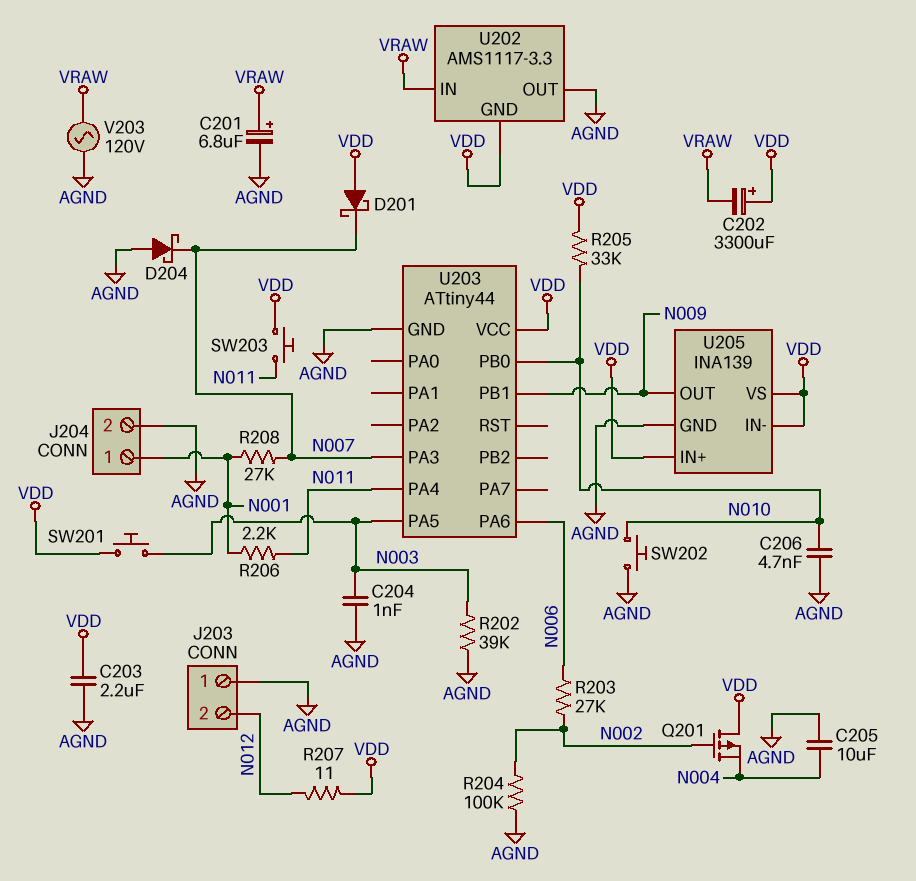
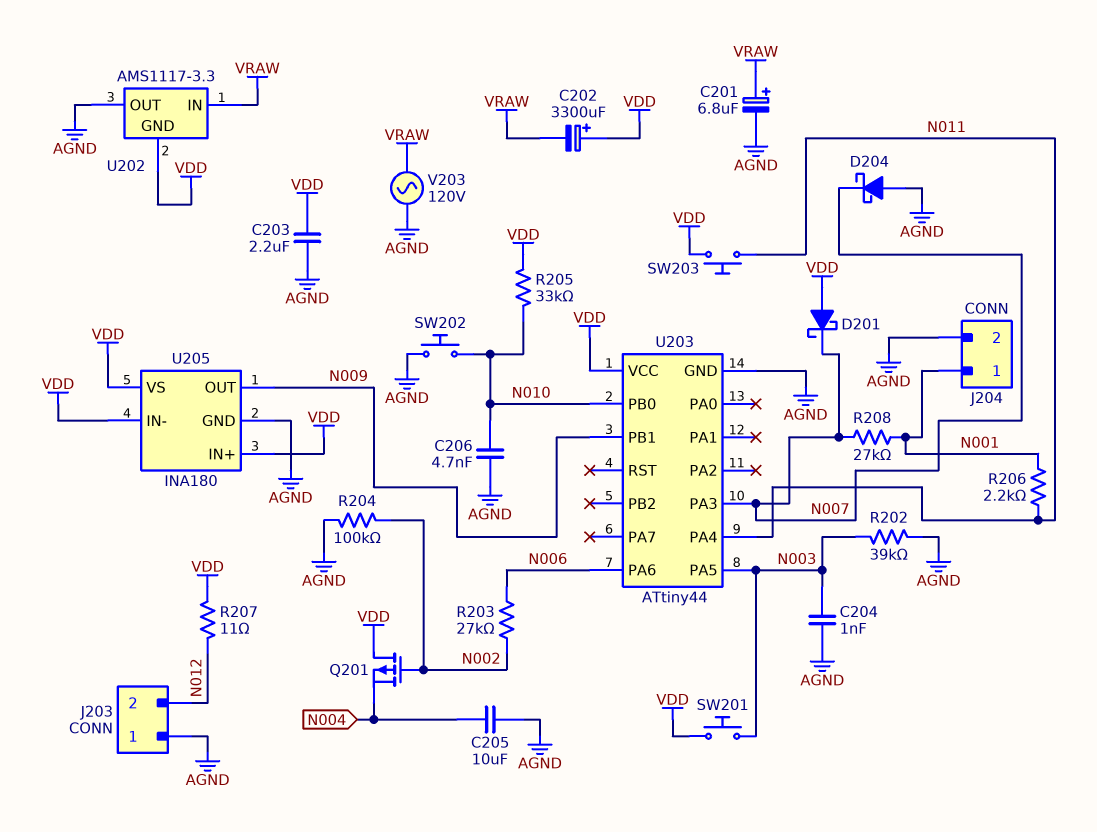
U205: INA139 -> INA180

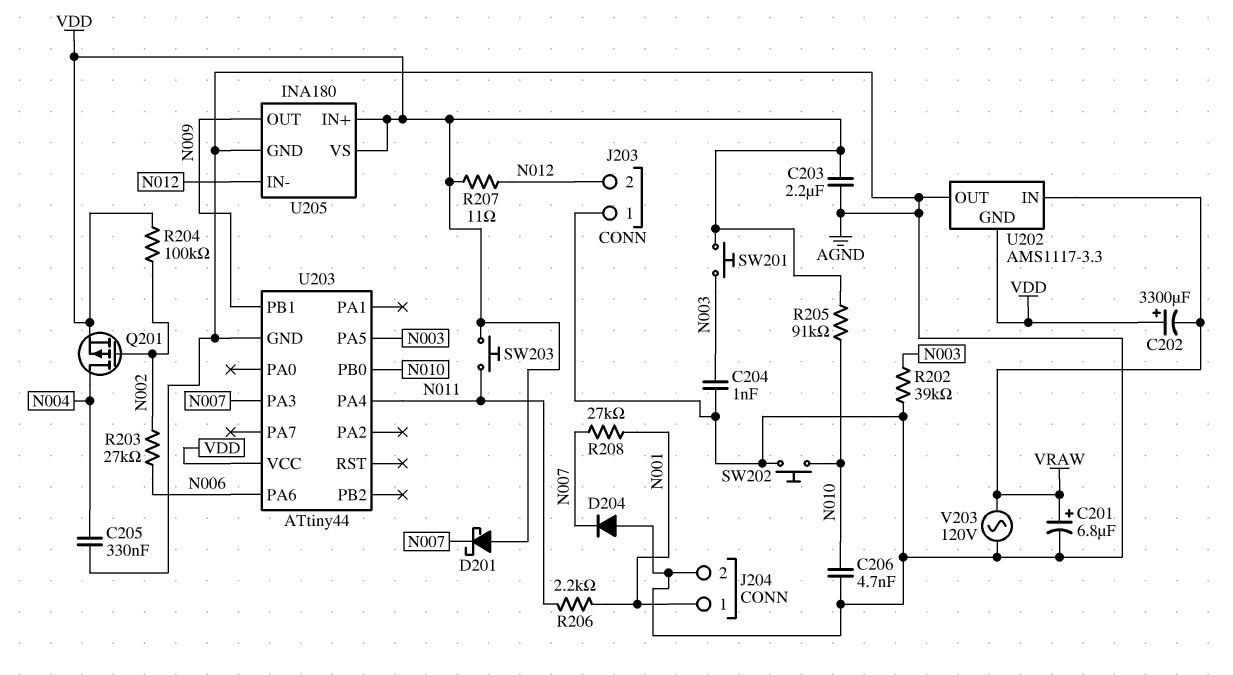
C205: 10uF (AGND, N004) -> 330nF (AGND, N004)
D204: schottky (A AGND, K N007) -> diode (A AGND, K N007)
Q201: PMOS (G N002, D VDD, S N004) -> PMOS (G N002, D N004, S VDD)
R204: 100k (AGND, N002) -> 100k (N002, VDD)
R205: 33k (N010, VDD) -> 91k (N010, VDD)
U205 pin IN-: VDD -> N012

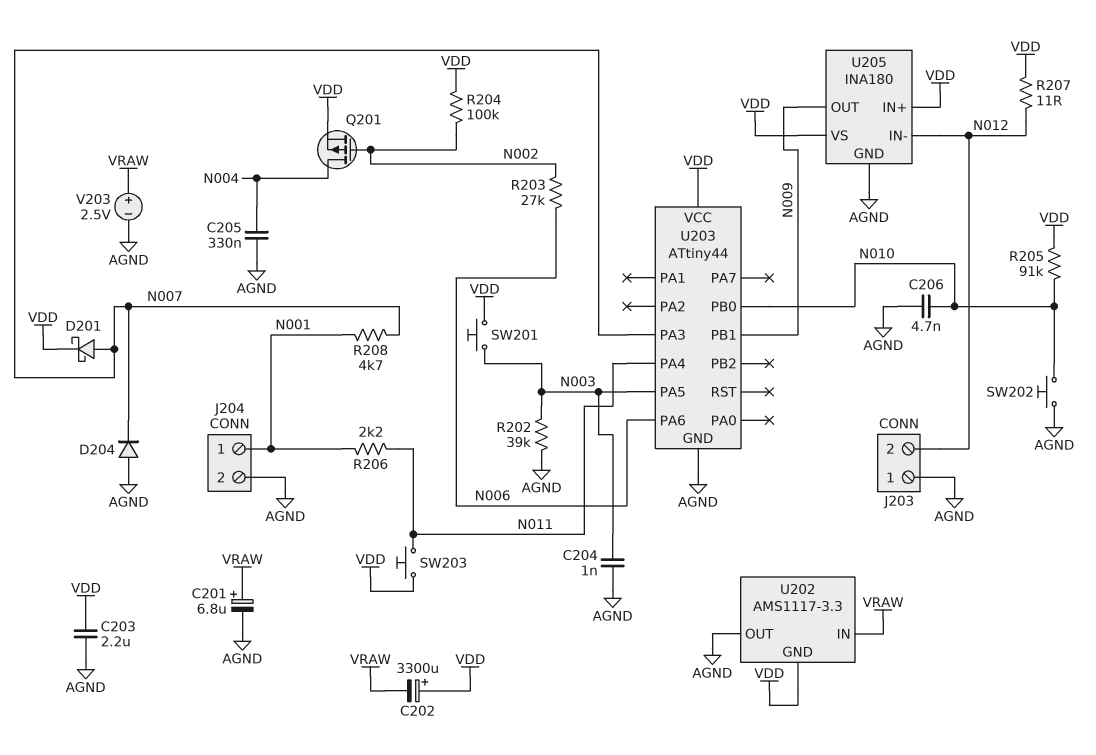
D201: schottky (A VDD, K N007) -> schottky (A N007, K VDD)
R208: 27k (N001, N007) -> 4.7k (N001, N007)
V203: AC 120V (AGND, VRAW) -> 2.5V (plus VRAW, minus AGND)

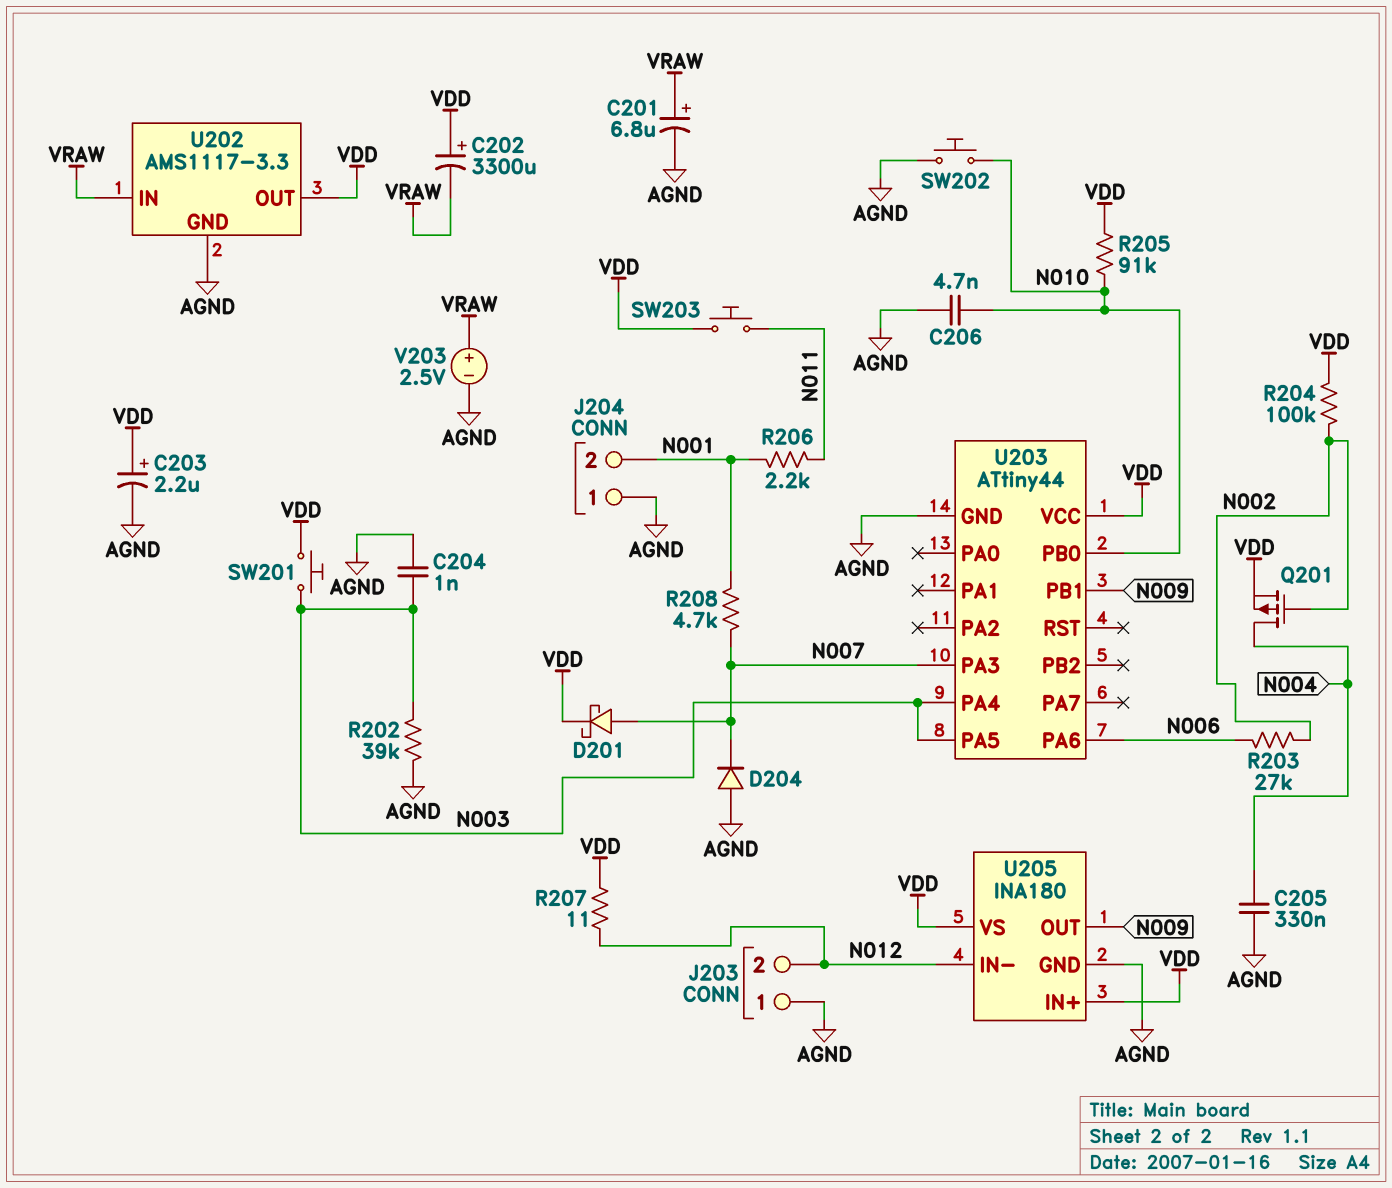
C203: 2.2uF (AGND, VDD) -> 2.2uF (plus VDD, minus AGND)
J204 pin 1: N001 -> AGND
J204 pin 2: AGND -> N001
U202 pin GND: VDD -> AGND
U202 pin OUT: AGND -> VDD
U203 pin PA4: N011 -> N003

